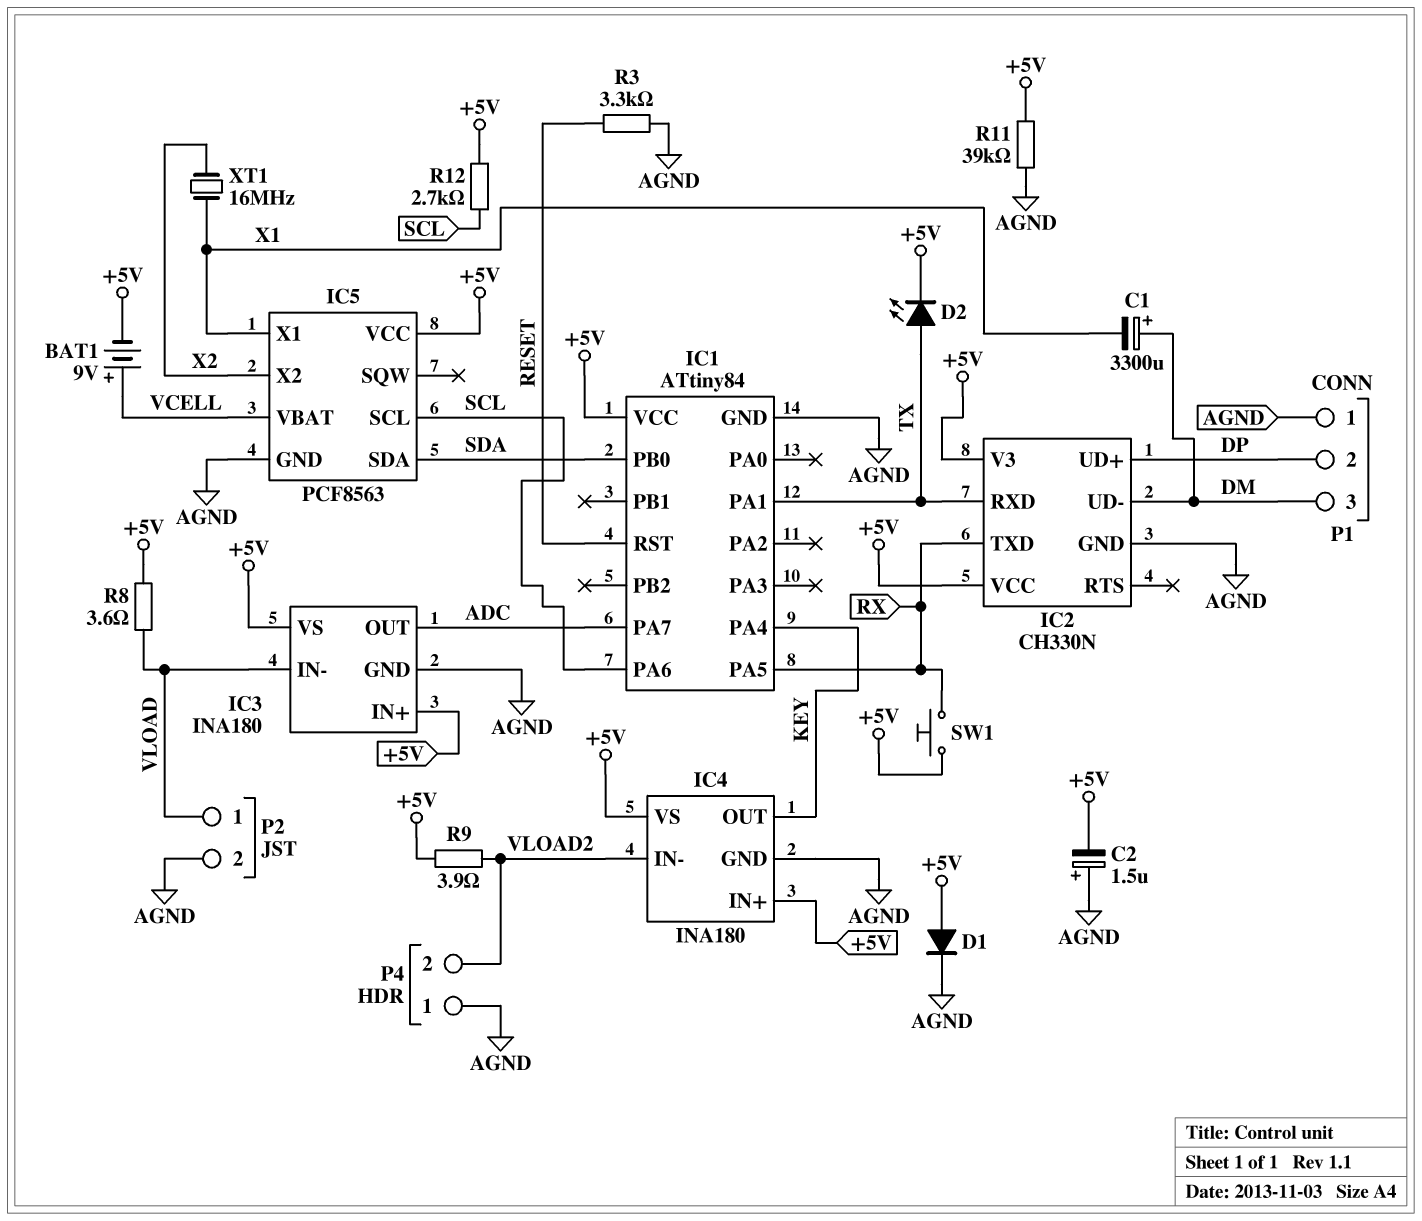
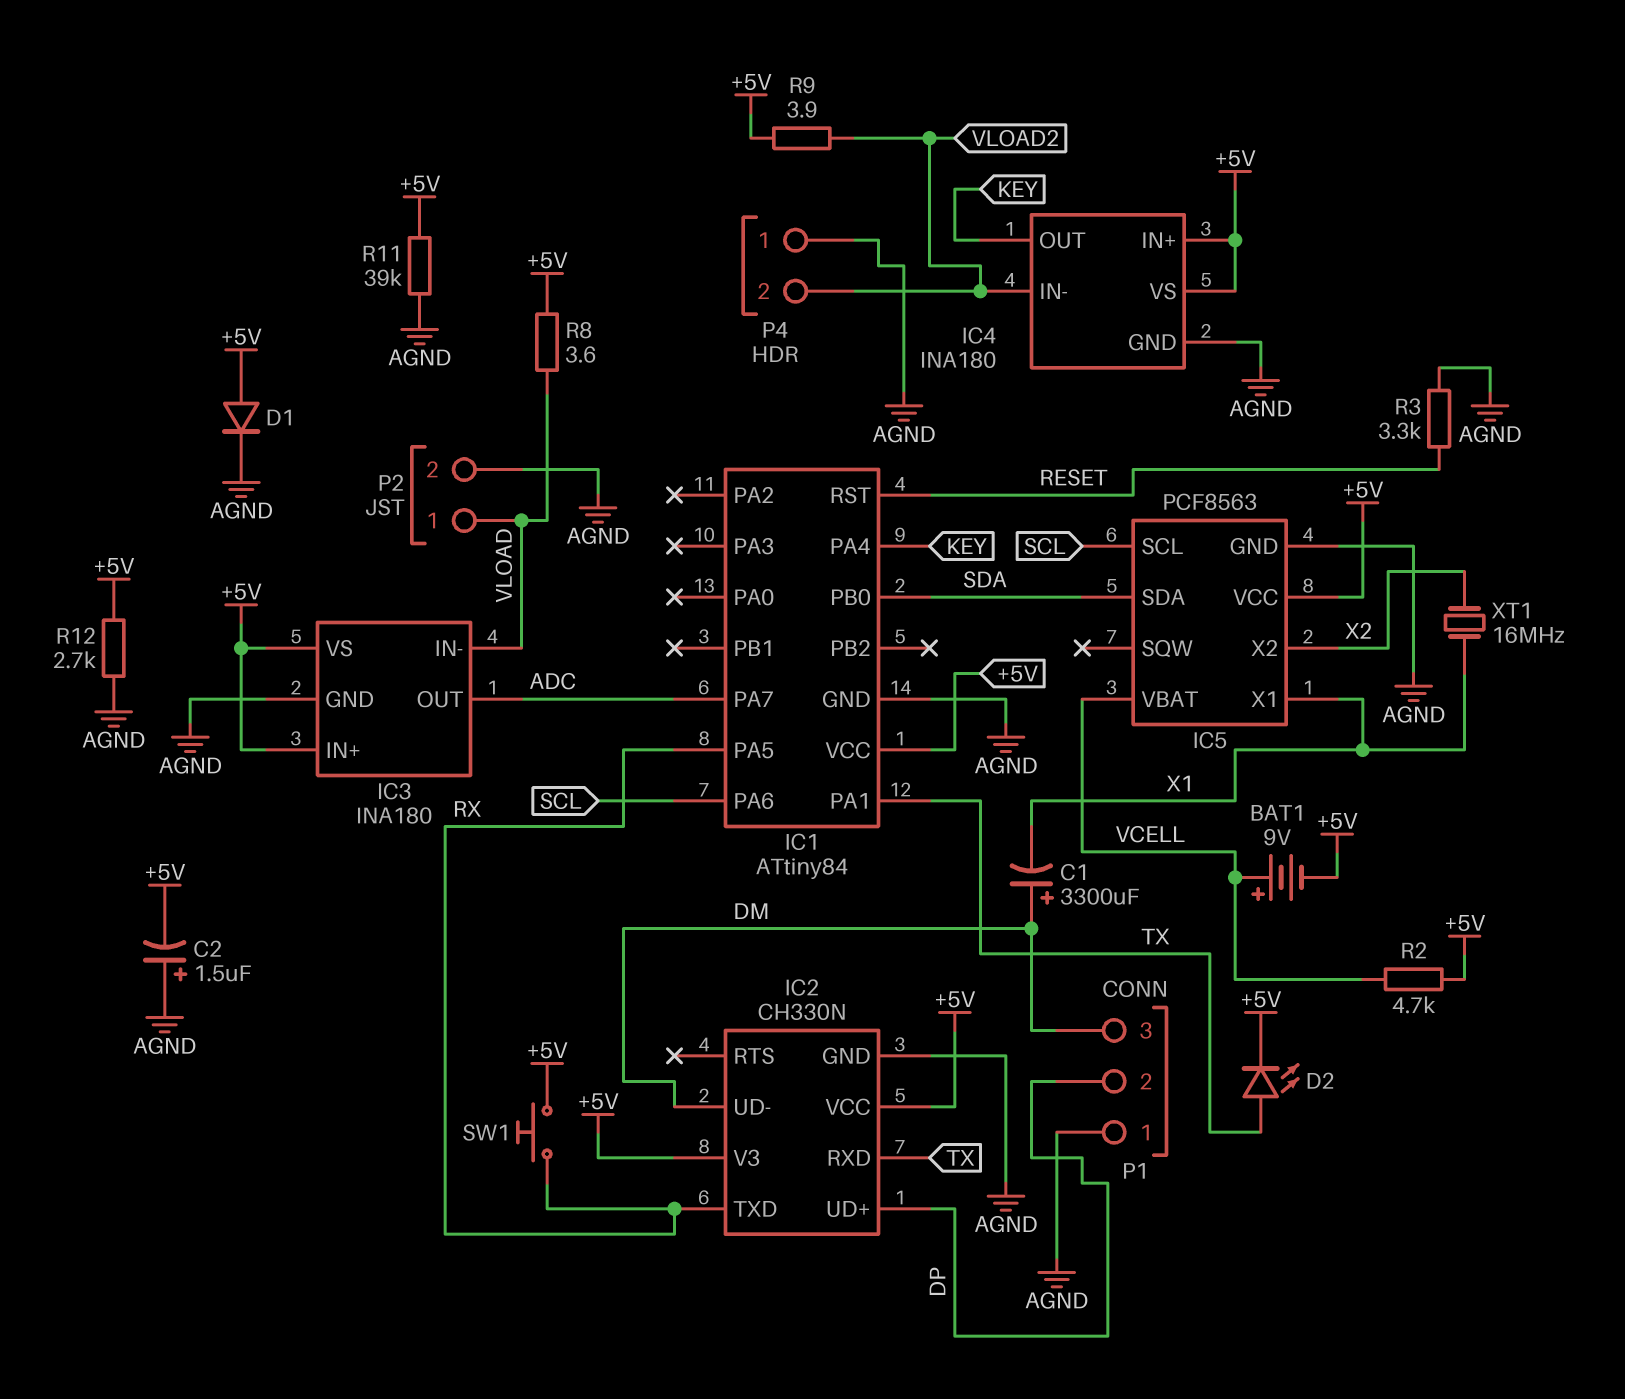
R2: none -> 4.7k (+5V, VCELL)
R12: 2.7k (+5V, SCL) -> 2.7k (+5V, AGND)

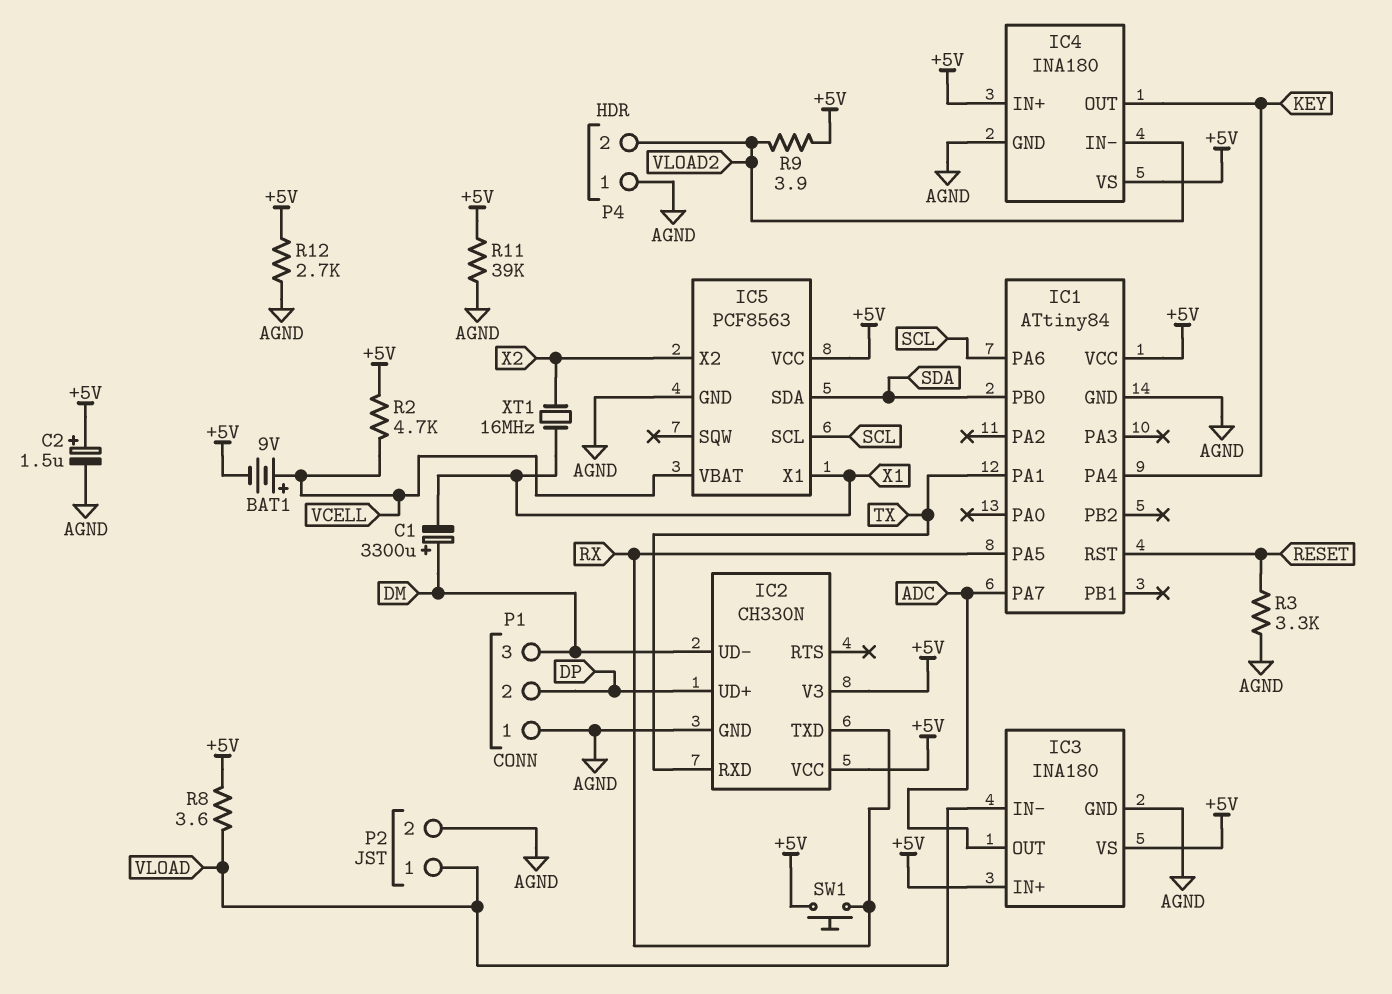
C2: 1.5uF (plus AGND, minus +5V) -> 1.5uF (plus +5V, minus AGND)
D1: diode (A +5V, K AGND) -> none
D2: LED (A TX, K +5V) -> none

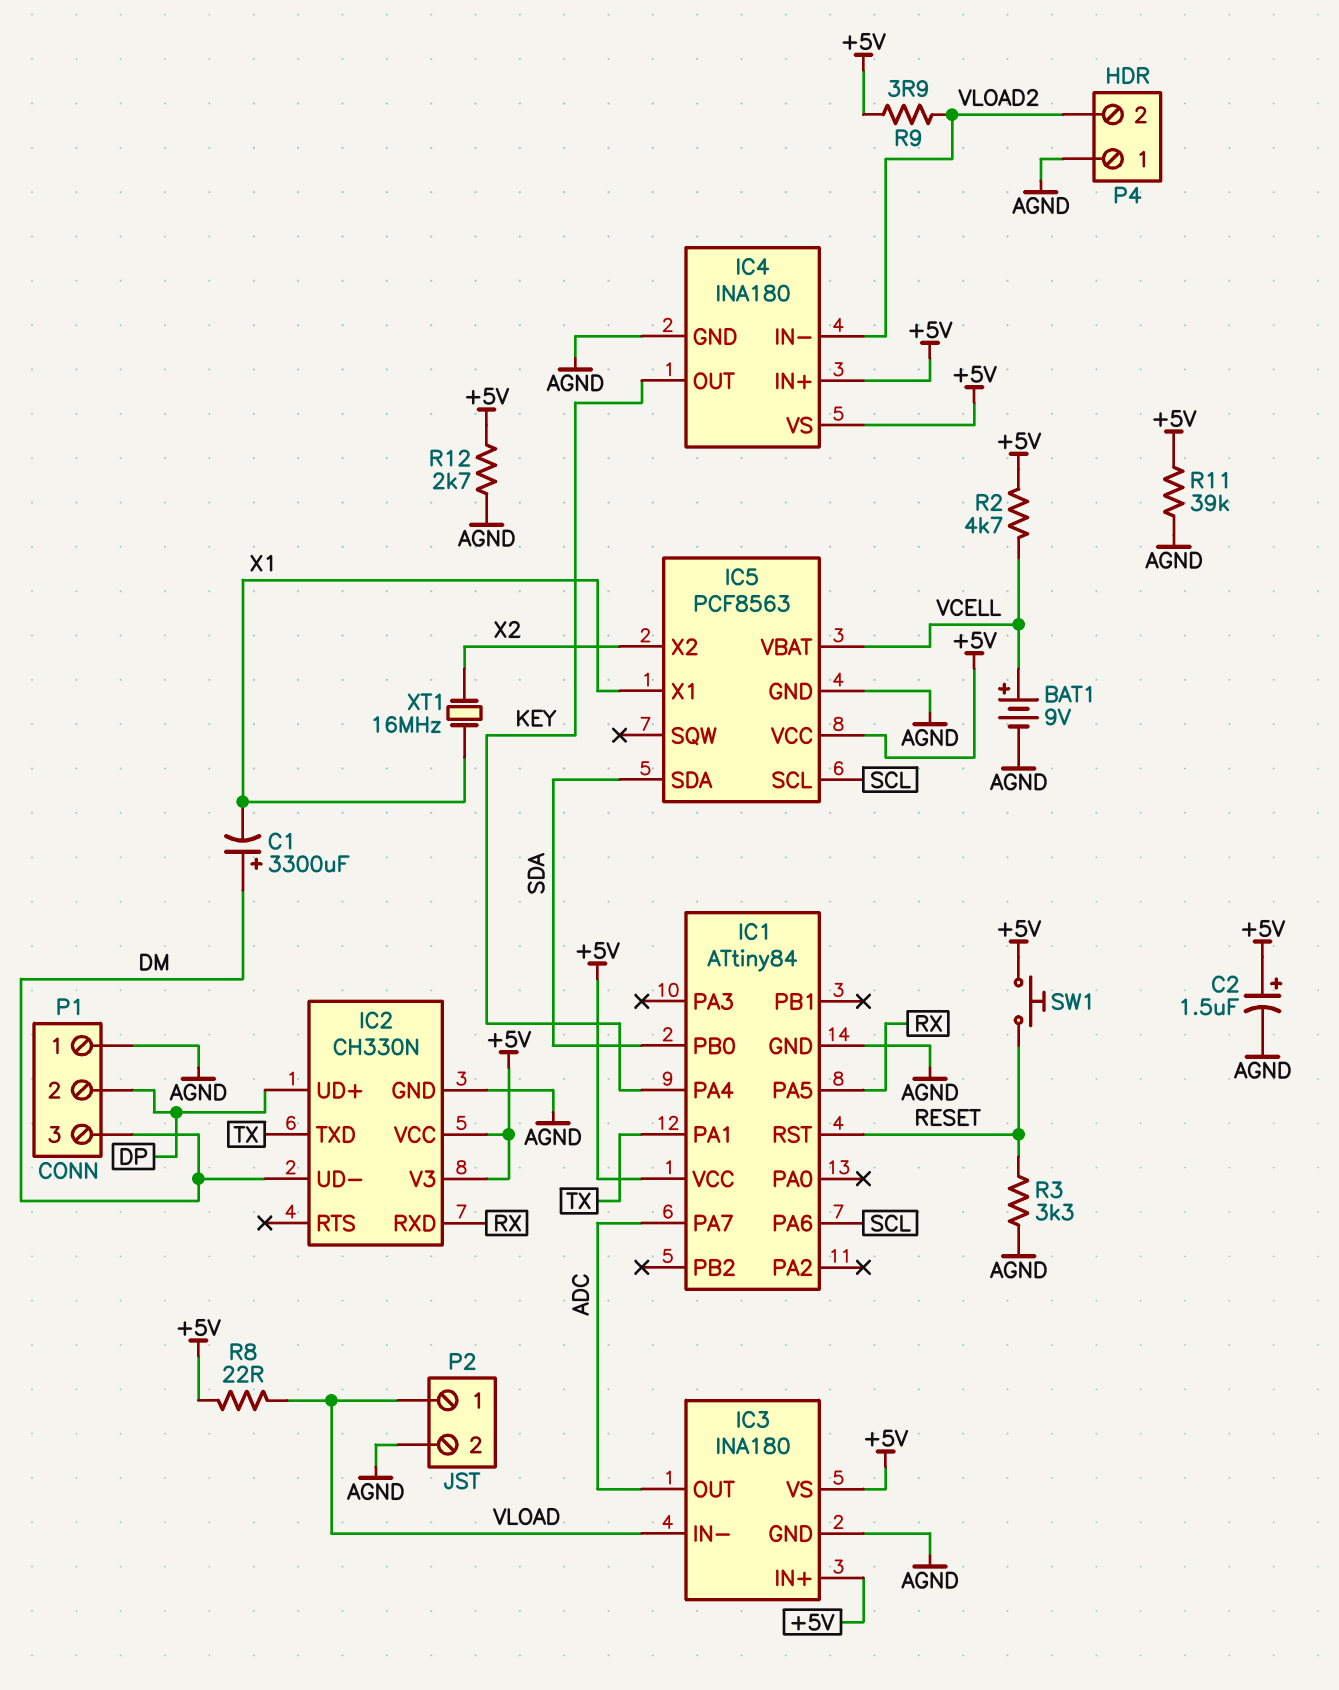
BAT1: 9V (plus VCELL, minus +5V) -> 9V (plus VCELL, minus AGND)
IC2 pin RXD: TX -> RX
IC2 pin TXD: RX -> TX
R8: 3.6 (+5V, VLOAD) -> 22 (+5V, VLOAD)
SW1: button (+5V, RX) -> button (+5V, RESET)

